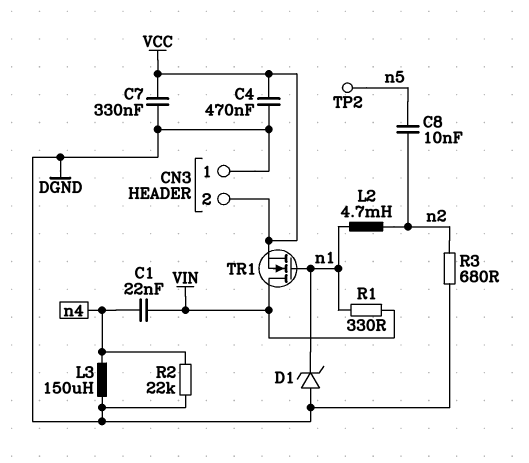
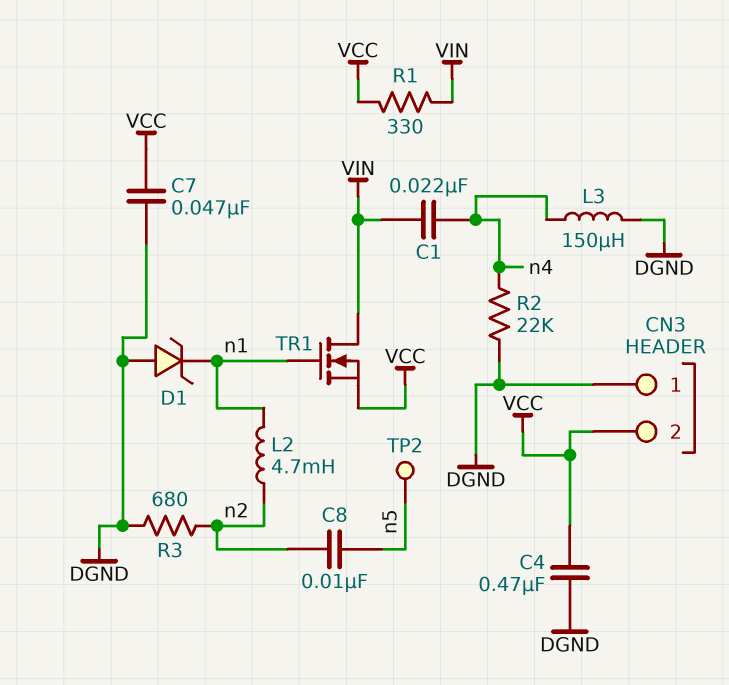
C7: 330nF (DGND, VCC) -> 47nF (DGND, VCC)
R1: 330 (VIN, n1) -> 330 (VCC, VIN)

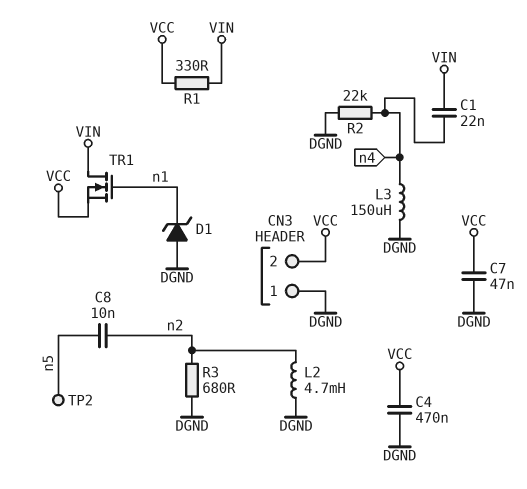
L2: 4.7mH (n1, n2) -> 4.7mH (DGND, n2)

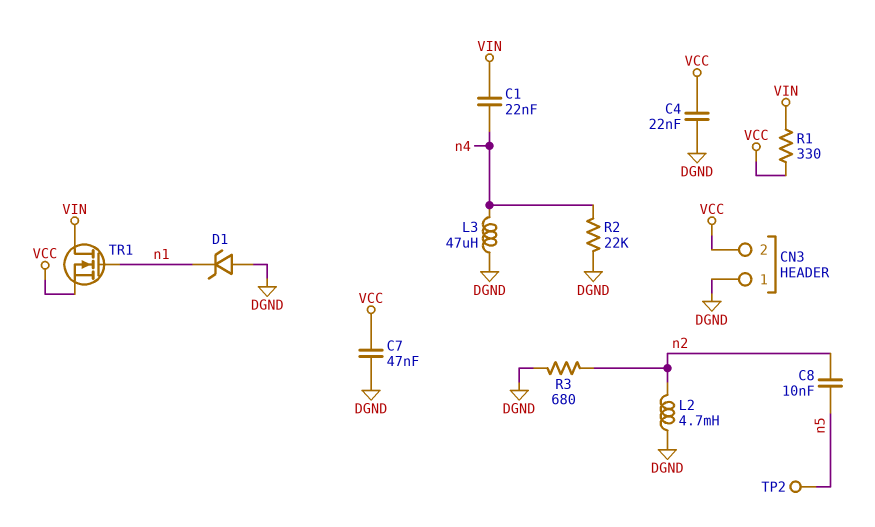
C4: 470nF (DGND, VCC) -> 22nF (DGND, VCC)
L3: 150uH (DGND, n4) -> 47uH (DGND, n4)

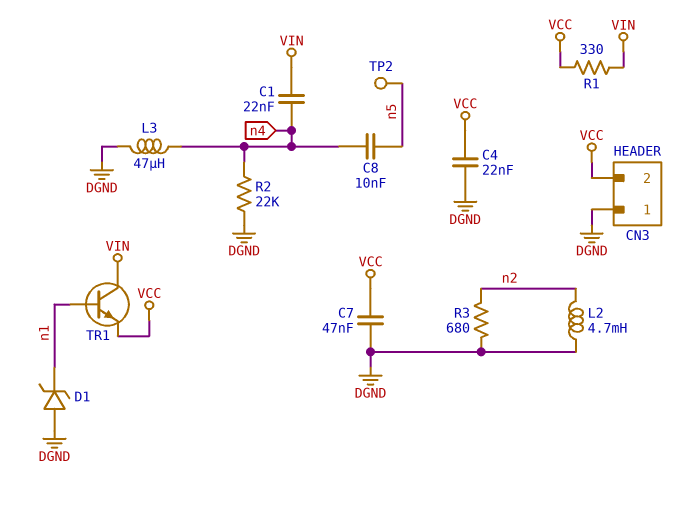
C8: 10nF (n2, n5) -> 10nF (n4, n5)
TR1: NMOS (G n1, D VIN, S VCC) -> NPN (B n1, C VIN, E VCC)

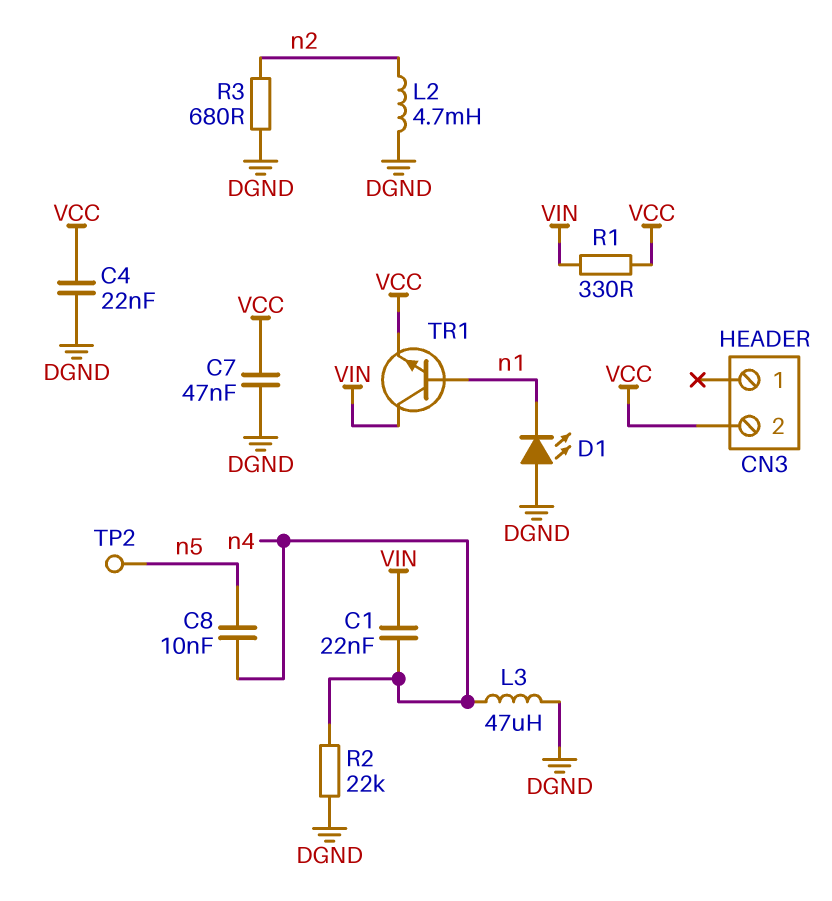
CN3 pin 1: DGND -> none
D1: zener (A DGND, K n1) -> LED (A DGND, K n1)

